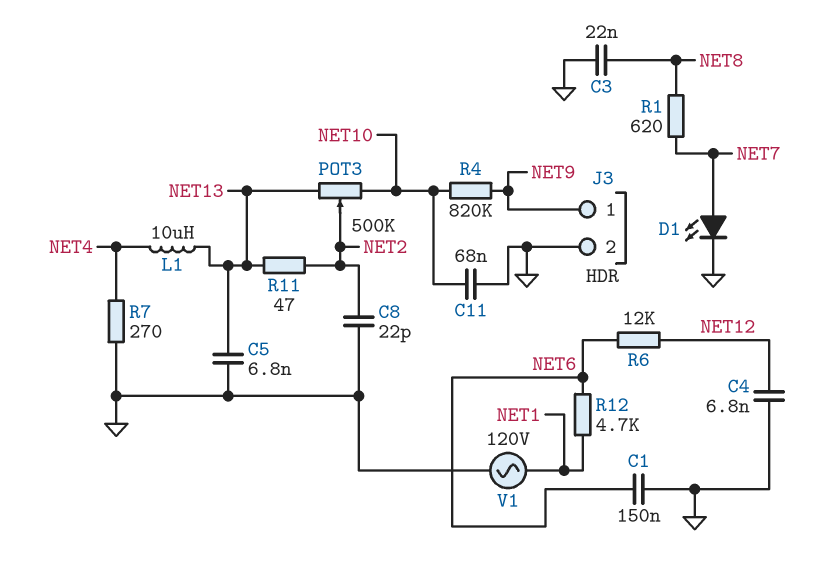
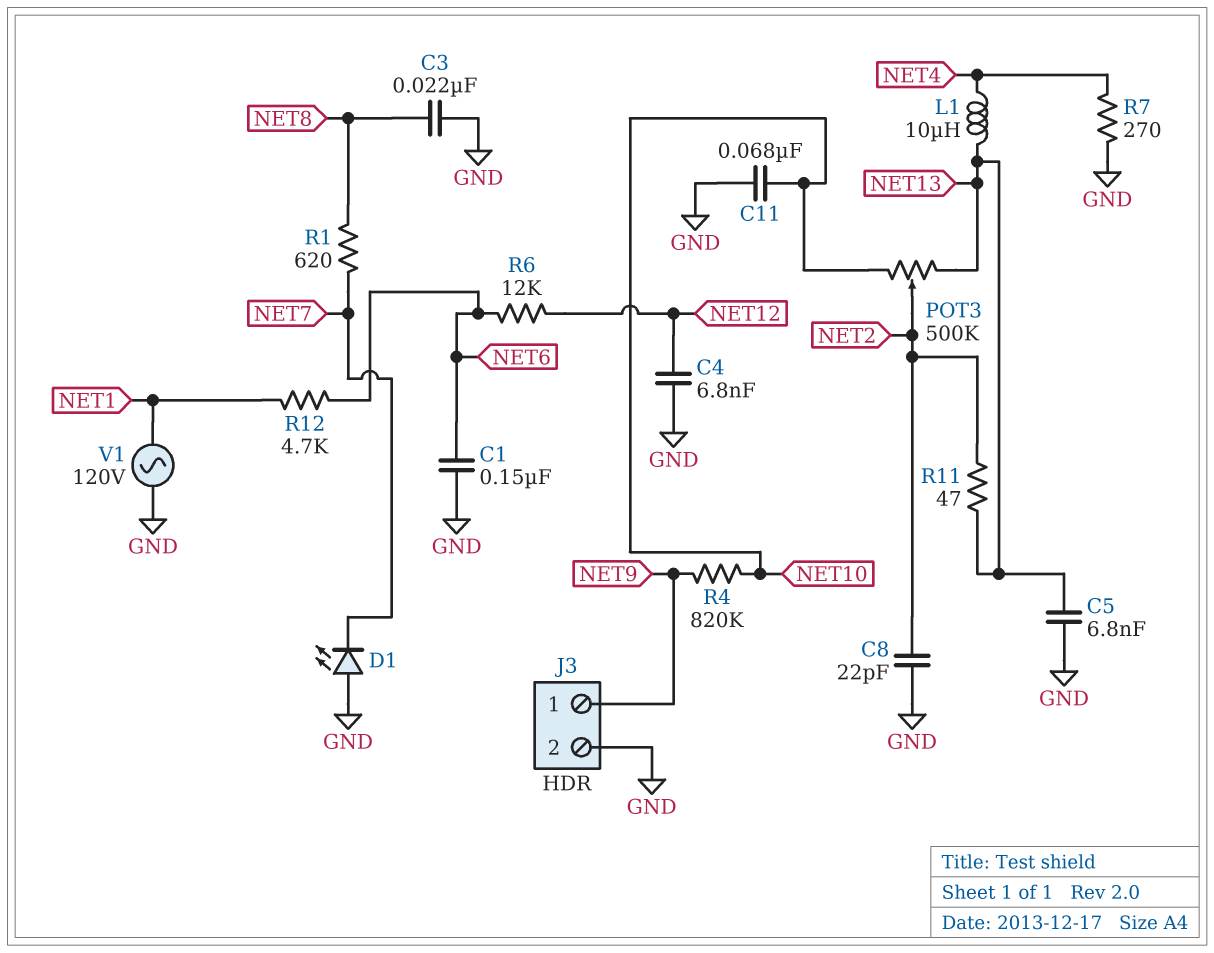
D1: LED (A NET7, K GND) -> LED (A GND, K NET7)

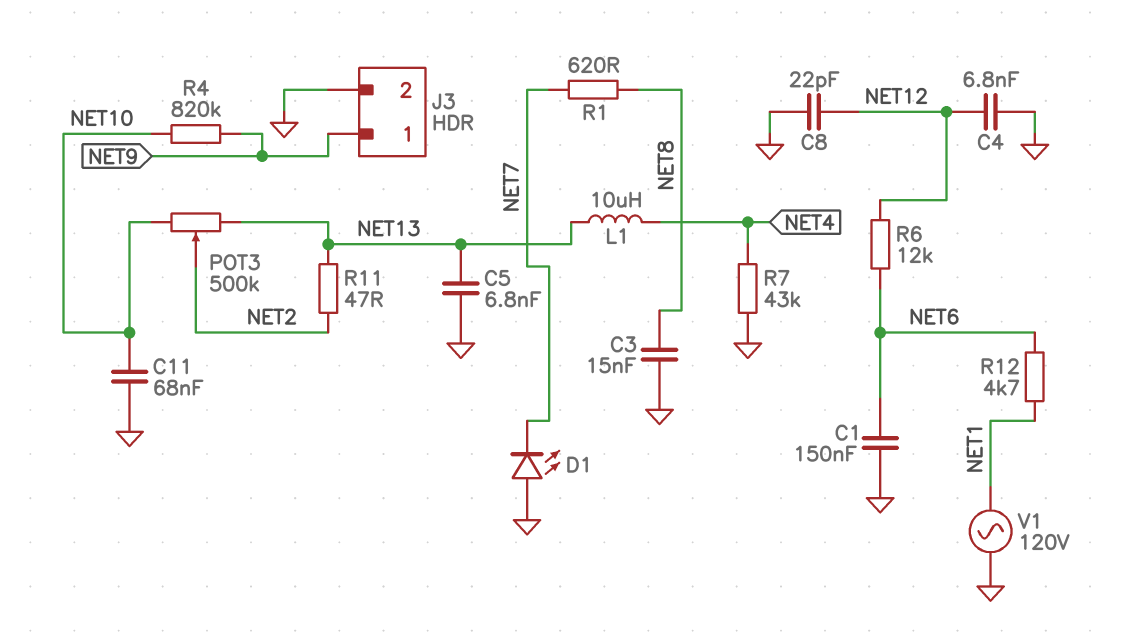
C3: 22nF (GND, NET8) -> 15nF (GND, NET8)
C8: 22pF (GND, NET2) -> 22pF (GND, NET12)
R7: 270 (GND, NET4) -> 43k (GND, NET4)

